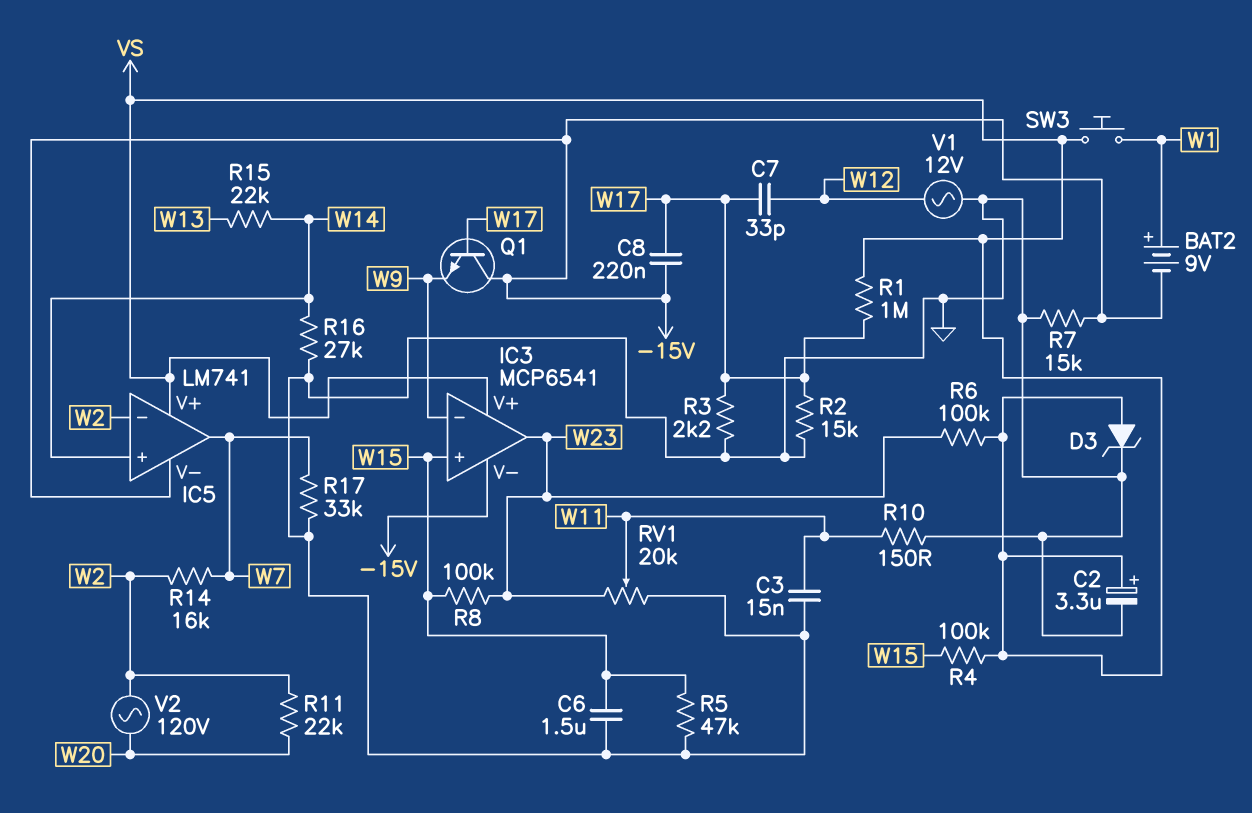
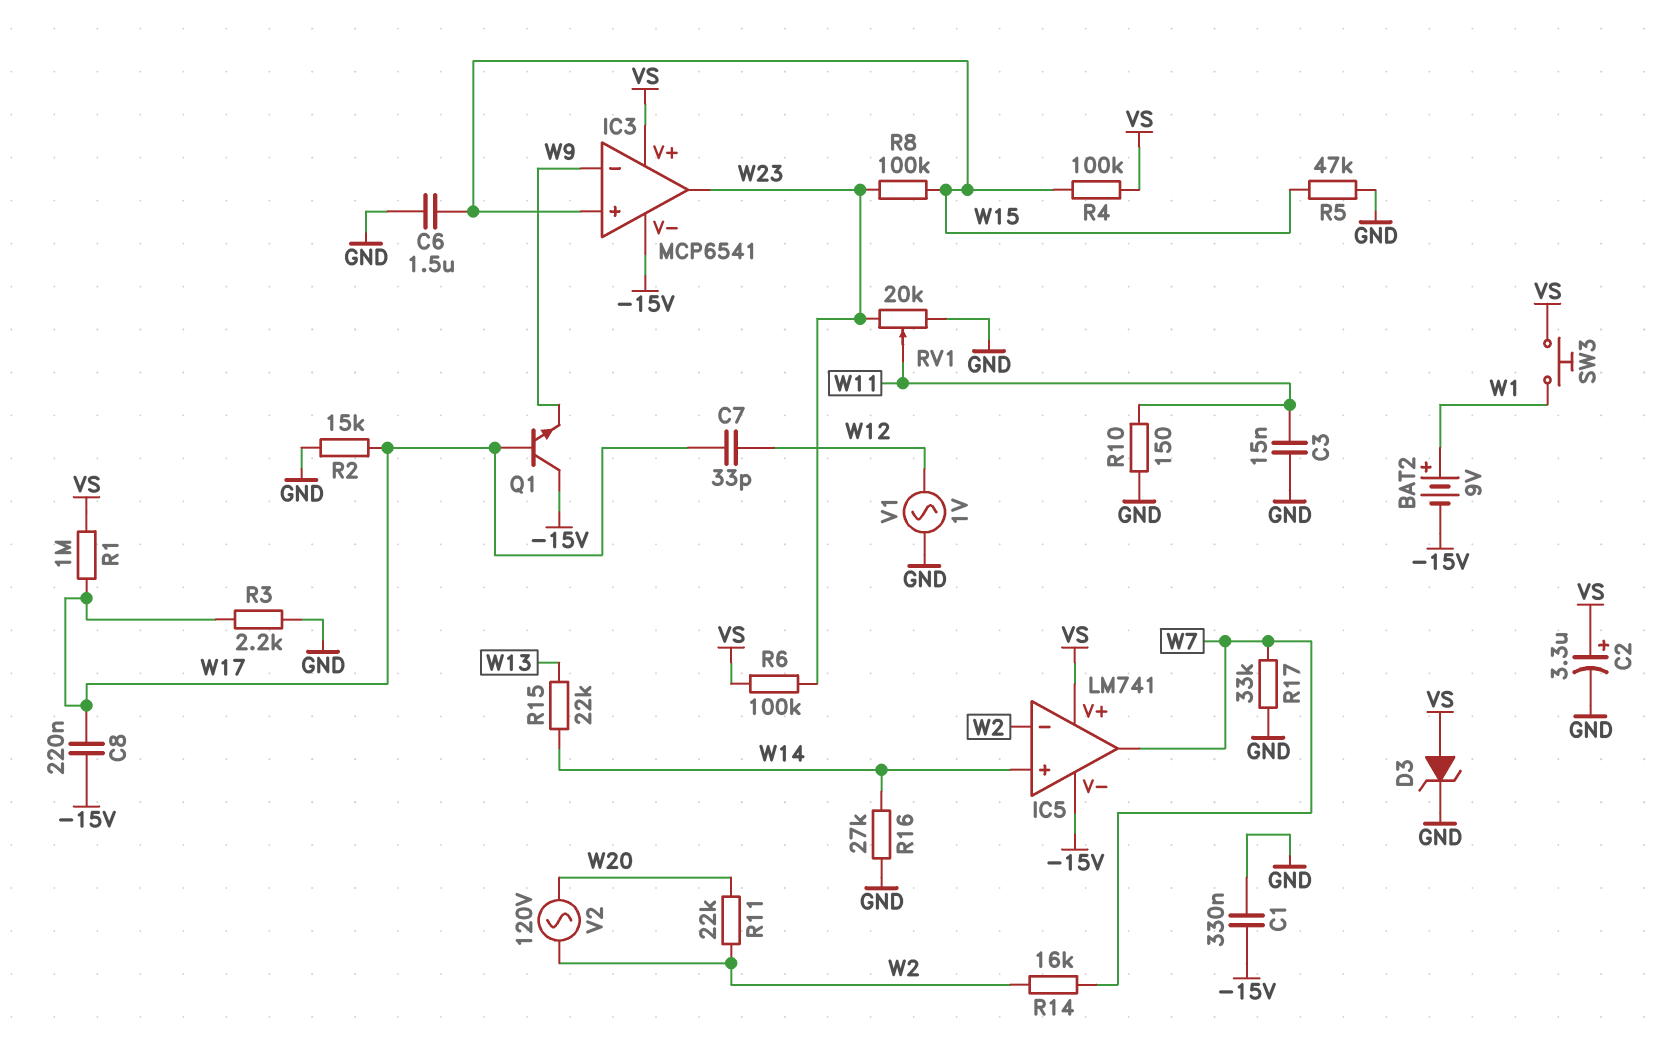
C1: none -> 330nF (-15V, GND)
R7: 15k (-15V, GND) -> none
V1: AC 12V (GND, W12) -> AC 1V (GND, W12)

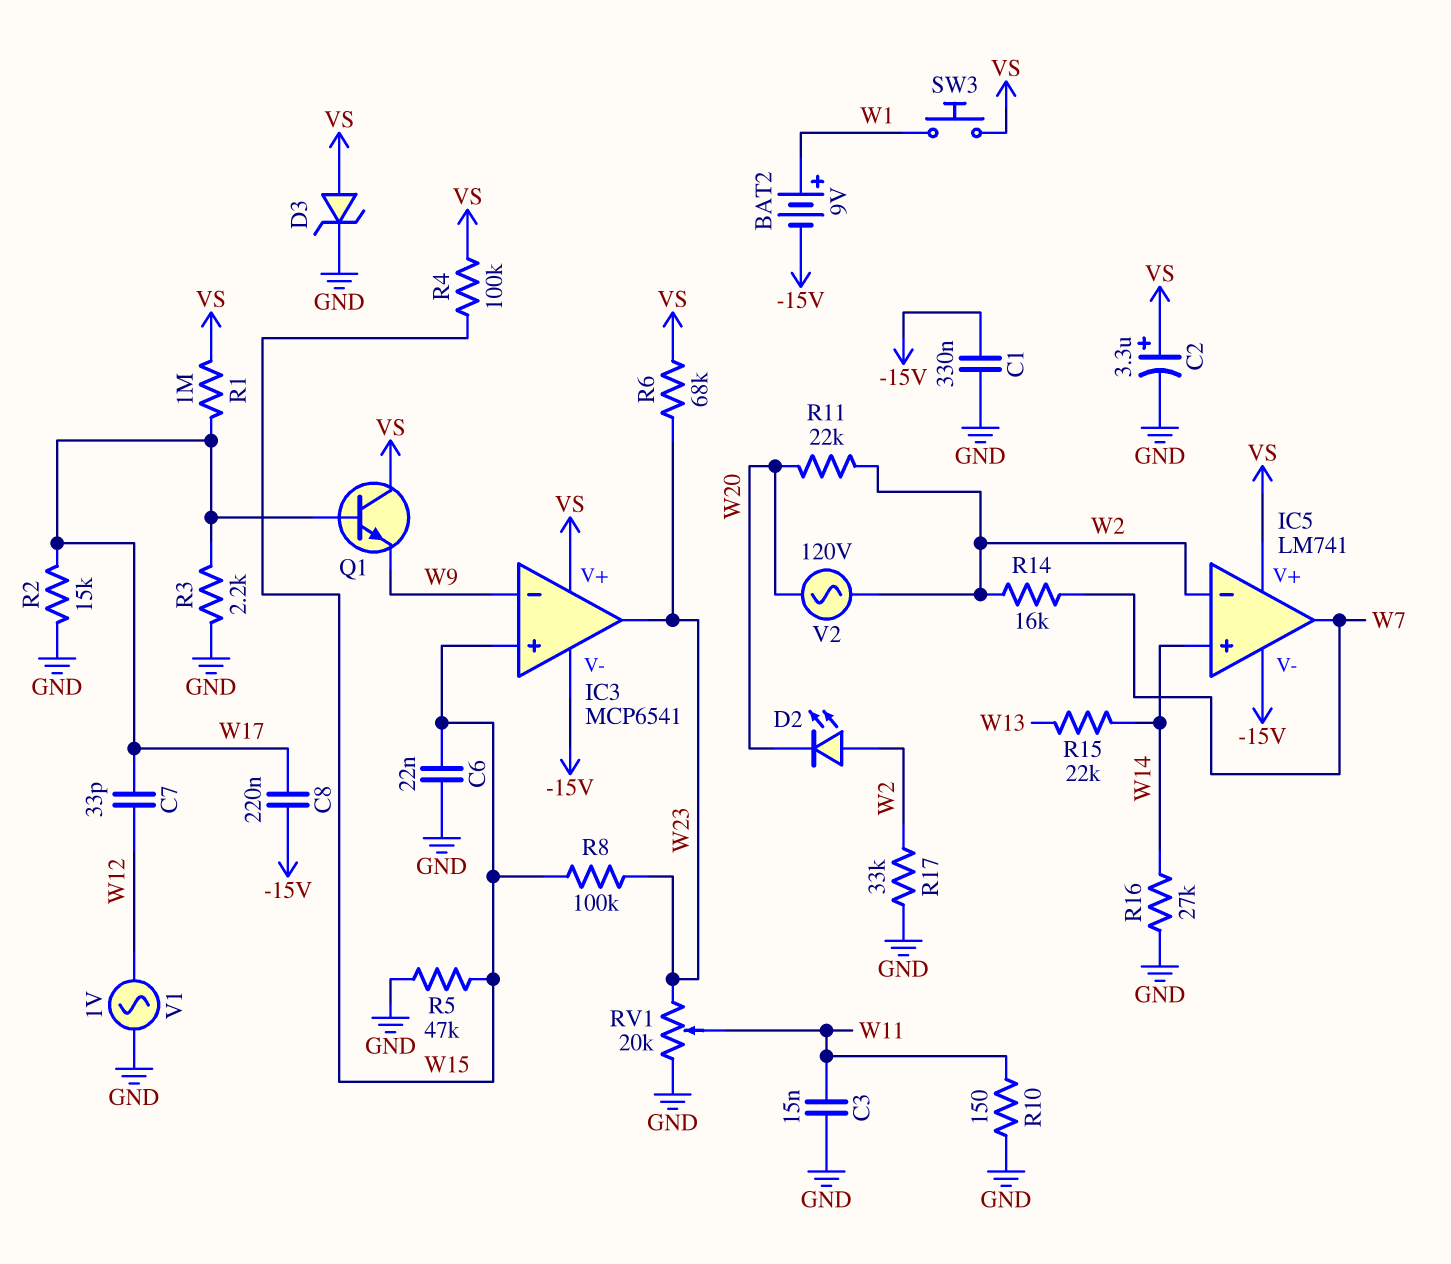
C6: 1.5uF (GND, W15) -> 22nF (GND, W15)
D2: none -> LED (A W2, K W20)
Q1: NPN (B W17, C -15V, E W9) -> NPN (B W17, C VS, E W9)
R6: 100k (VS, W23) -> 68k (VS, W23)
R17: 33k (GND, W7) -> 33k (GND, W2)

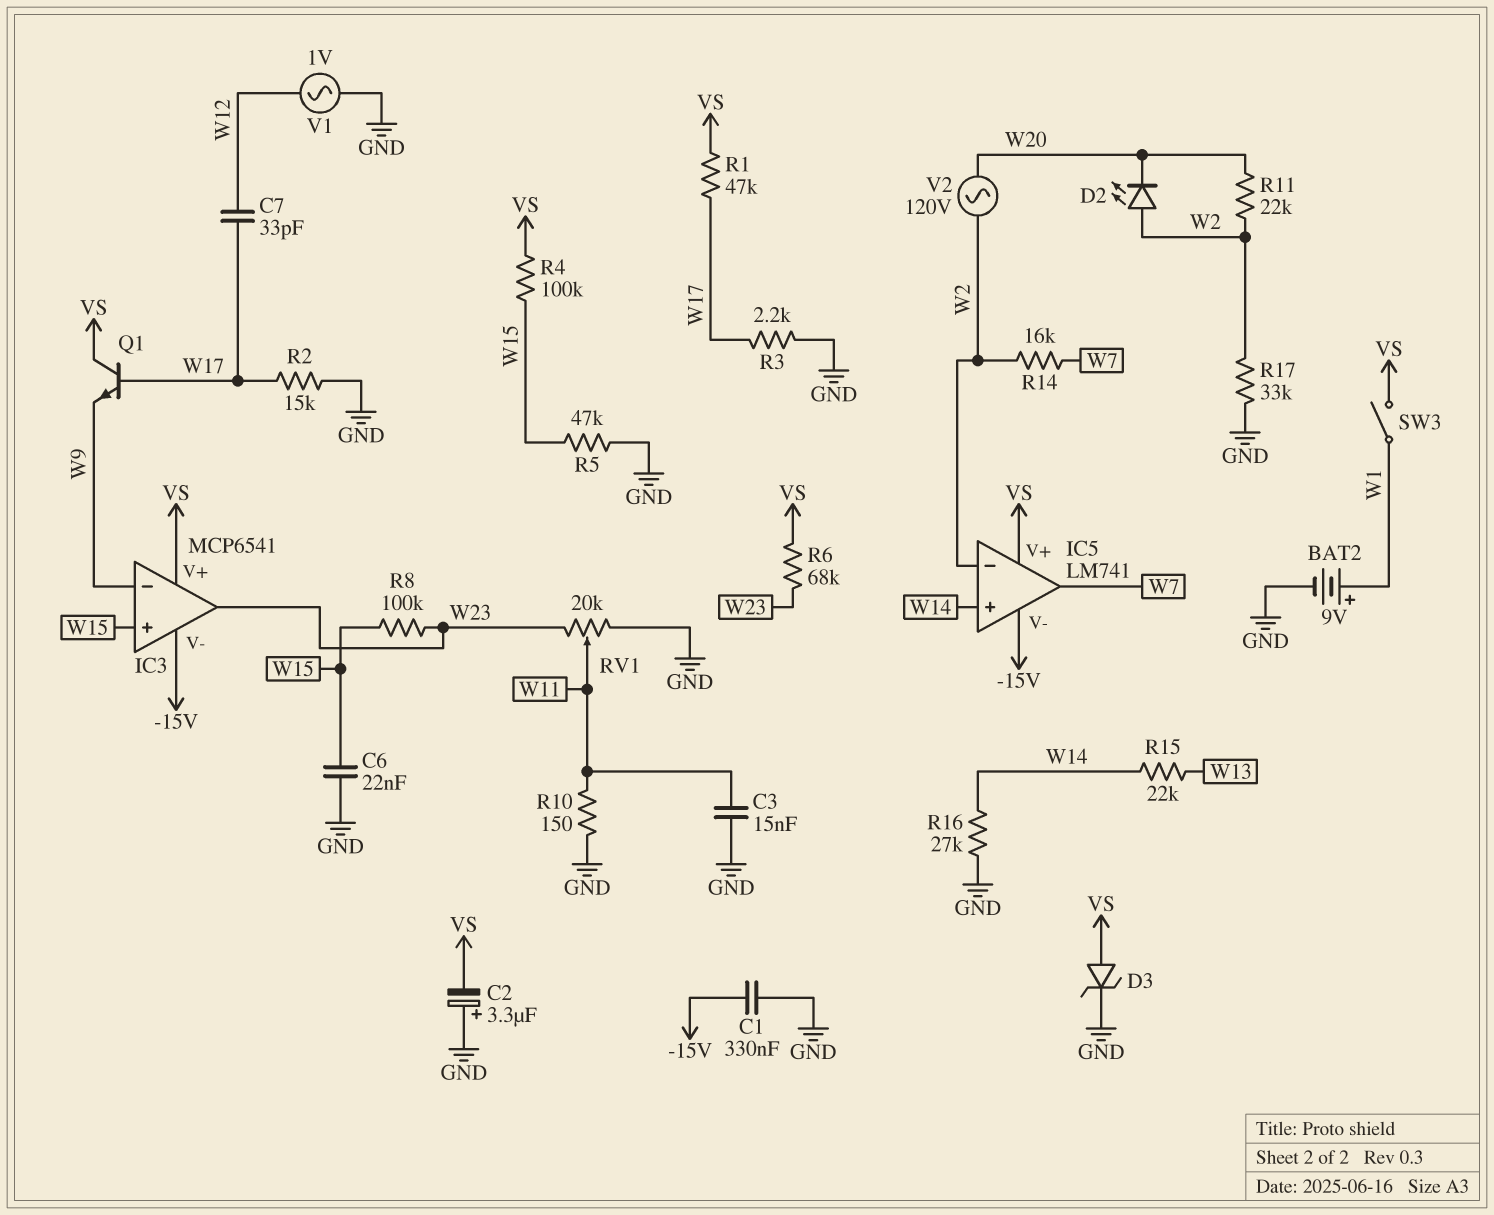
BAT2: 9V (plus W1, minus -15V) -> 9V (plus W1, minus GND)
C2: 3.3uF (plus VS, minus GND) -> 3.3uF (plus GND, minus VS)
C8: 220nF (-15V, W17) -> none
R1: 1M (VS, W17) -> 47k (VS, W17)
SW3: button (VS, W1) -> switch (VS, W1)

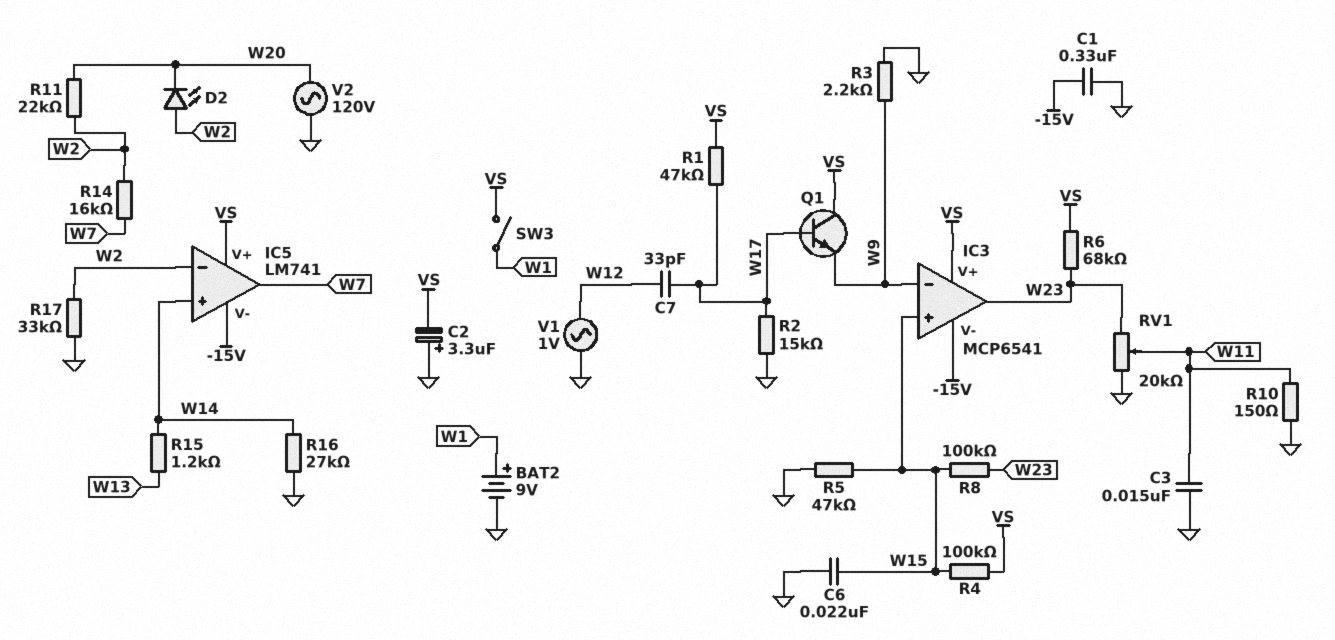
D3: zener (A VS, K GND) -> none
R3: 2.2k (GND, W17) -> 2.2k (GND, W9)
R15: 22k (W13, W14) -> 1.2k (W13, W14)
V2: AC 120V (W2, W20) -> AC 120V (GND, W20)

